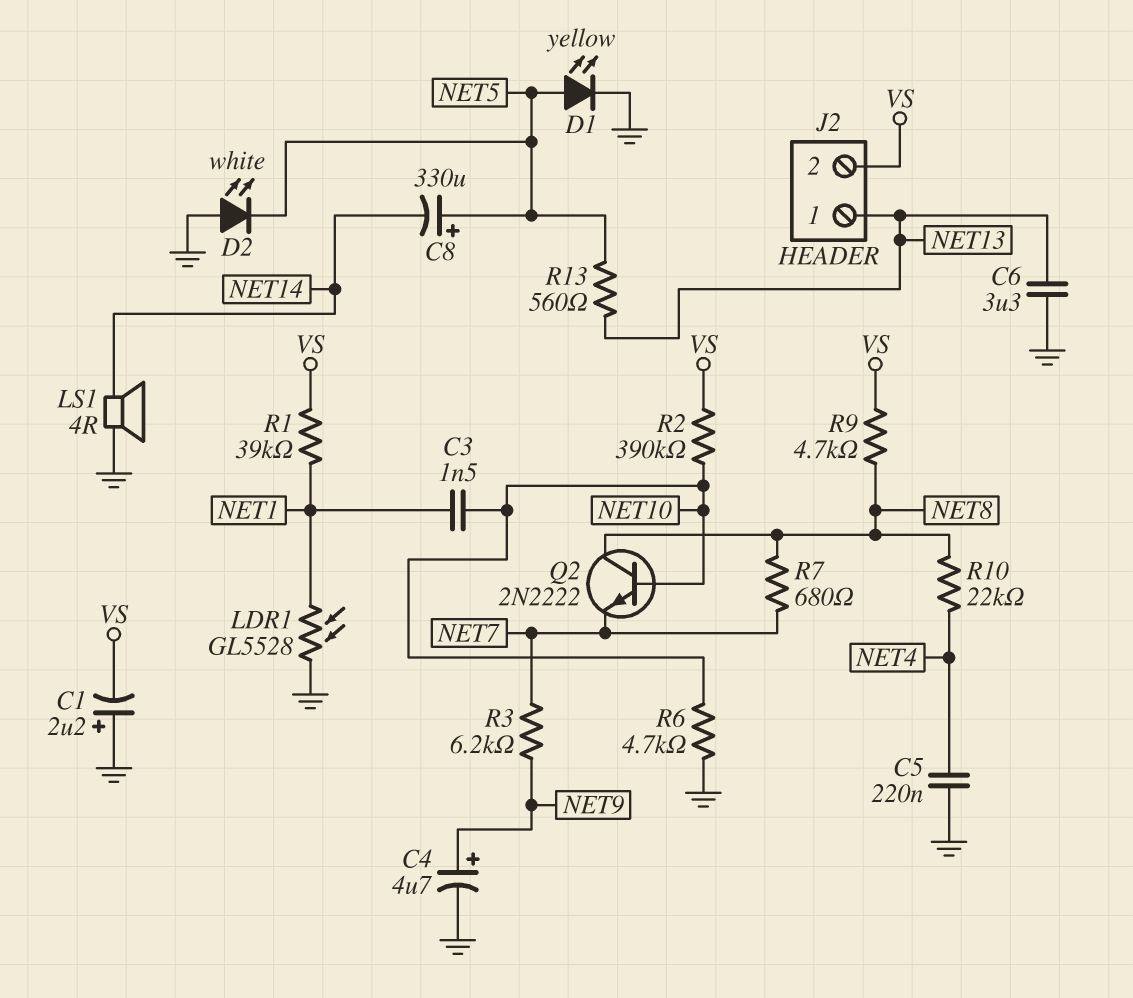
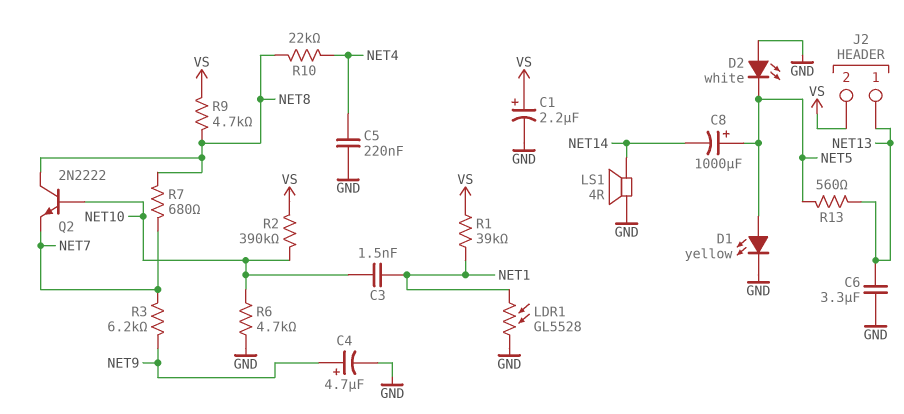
C1: 2.2uF (plus GND, minus VS) -> 2.2uF (plus VS, minus GND)
C8: 330uF (plus NET5, minus NET14) -> 1000uF (plus NET5, minus NET14)

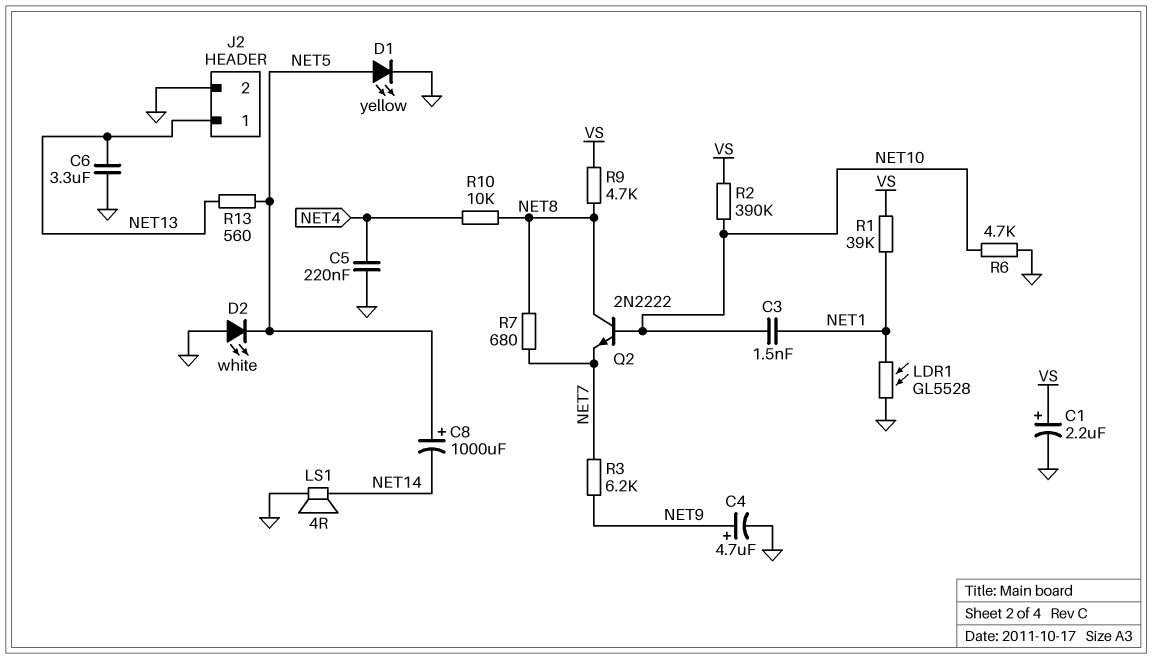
J2 pin 2: VS -> GND
R10: 22k (NET4, NET8) -> 10k (NET4, NET8)

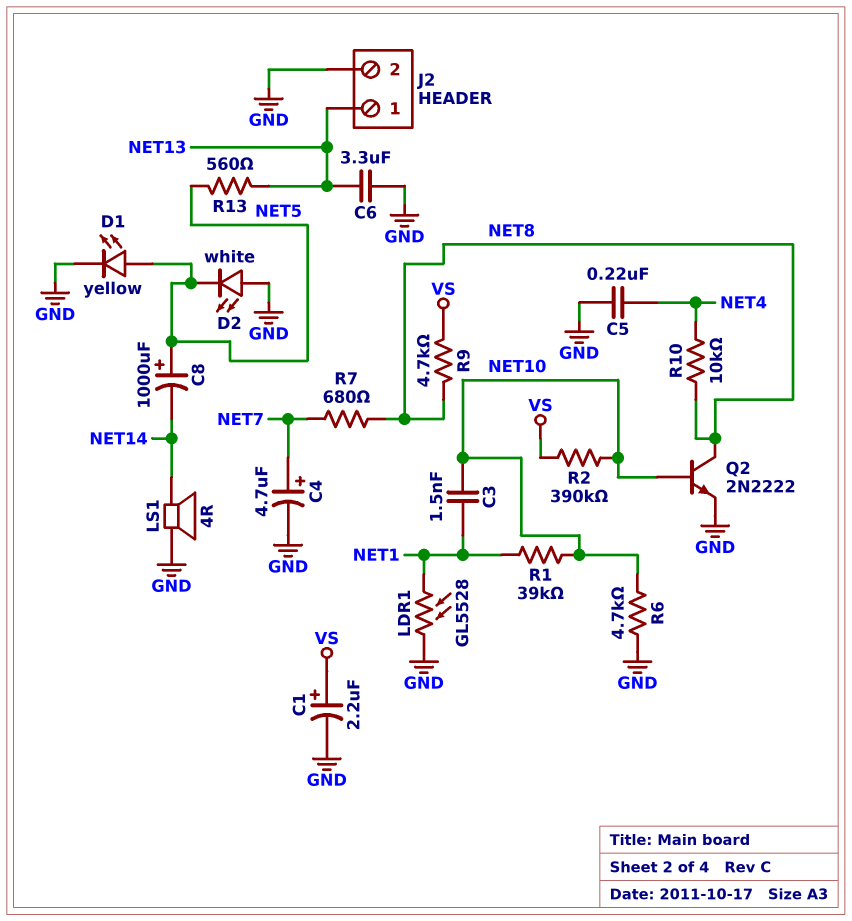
C4: 4.7uF (plus NET9, minus GND) -> 4.7uF (plus NET7, minus GND)
Q2: NPN 2N2222 (B NET10, C NET8, E NET7) -> NPN 2N2222 (B NET10, C NET8, E GND)
R1: 39k (NET1, VS) -> 39k (NET1, NET10)
R3: 6.2k (NET7, NET9) -> none

